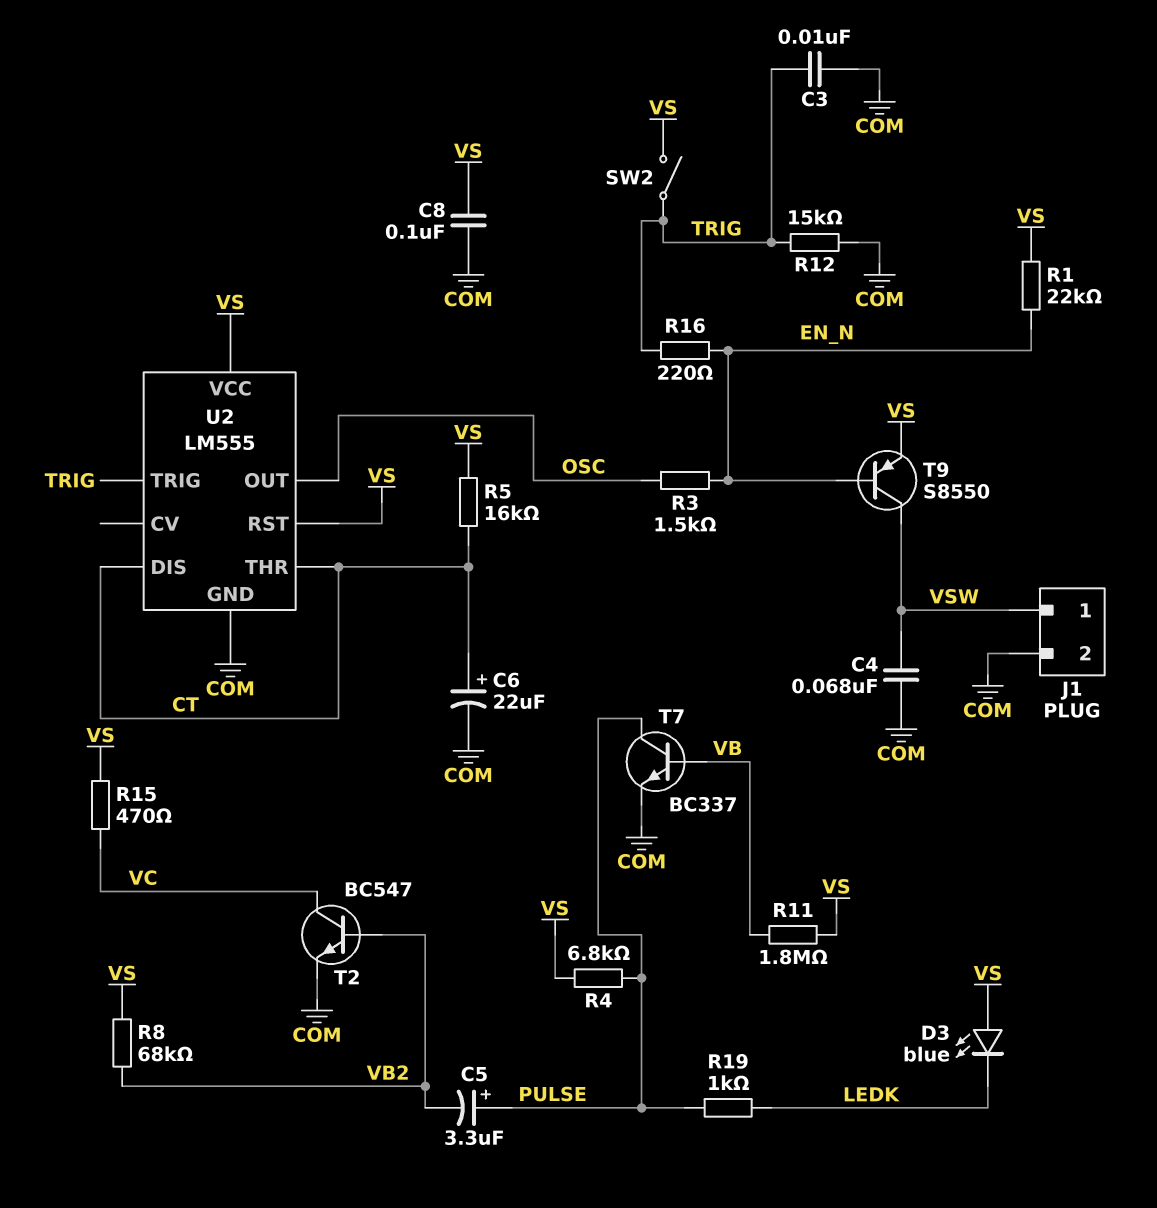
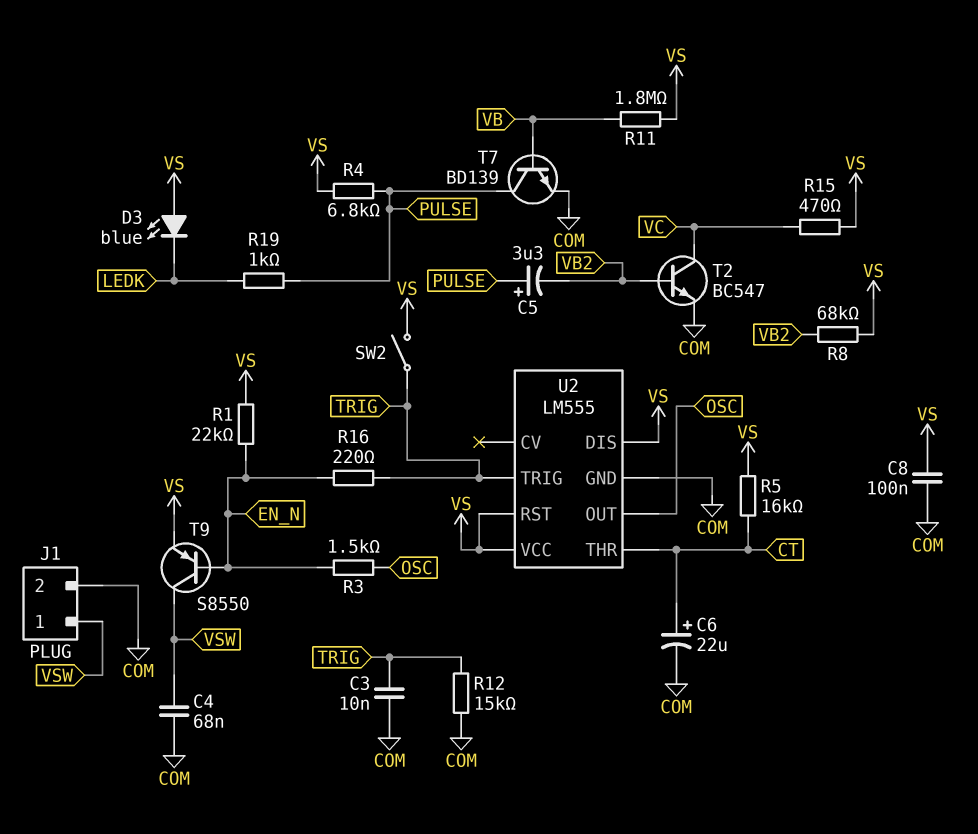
T7: NPN BC337 (B VB, C PULSE, E COM) -> NPN BD139 (B VB, C PULSE, E COM)
U2 pin DIS: CT -> VS

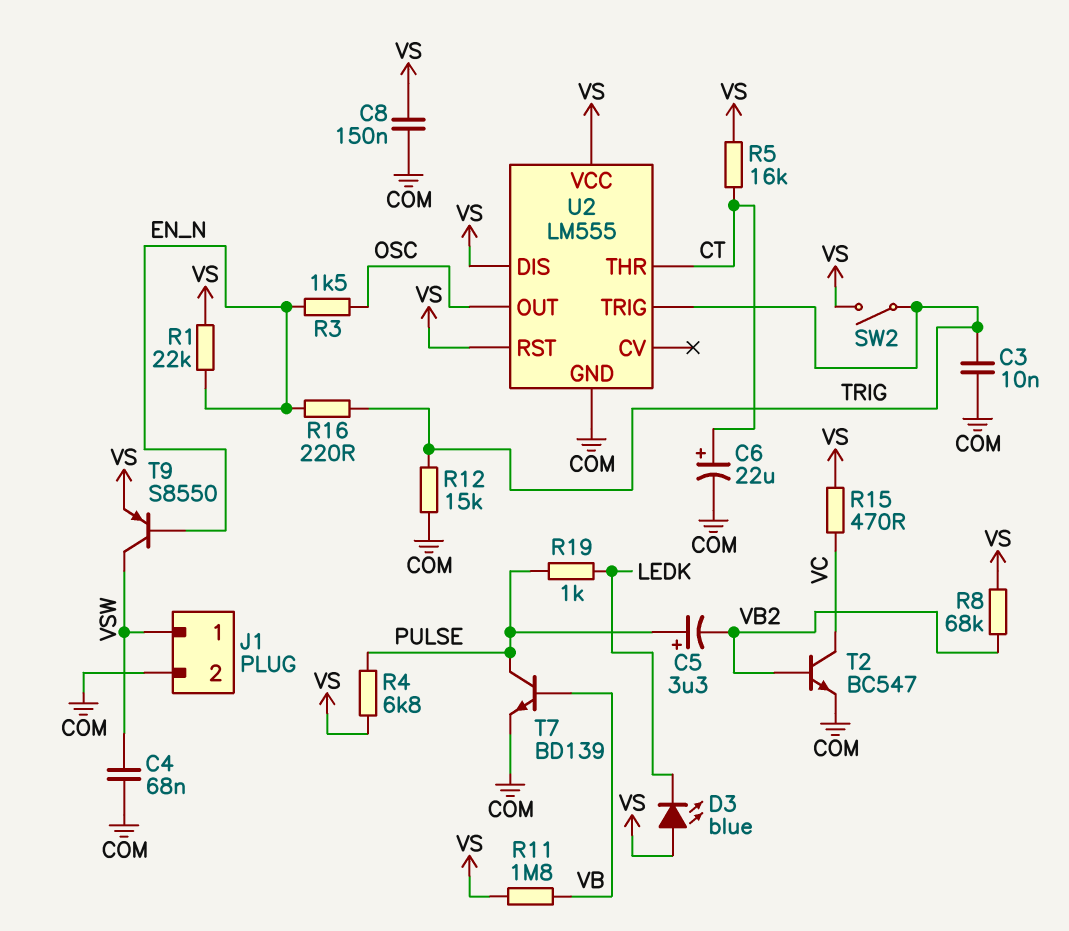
C8: 100nF (COM, VS) -> 150nF (COM, VS)

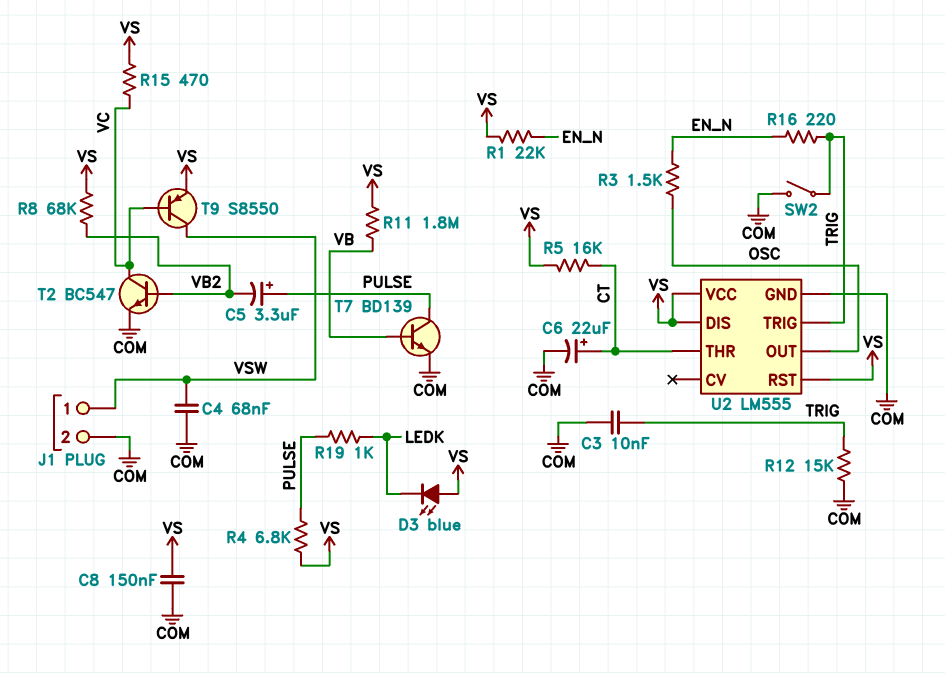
SW2: switch (TRIG, VS) -> switch (COM, TRIG)
T9: PNP S8550 (B EN_N, C VSW, E VS) -> PNP S8550 (B VC, C VSW, E VS)

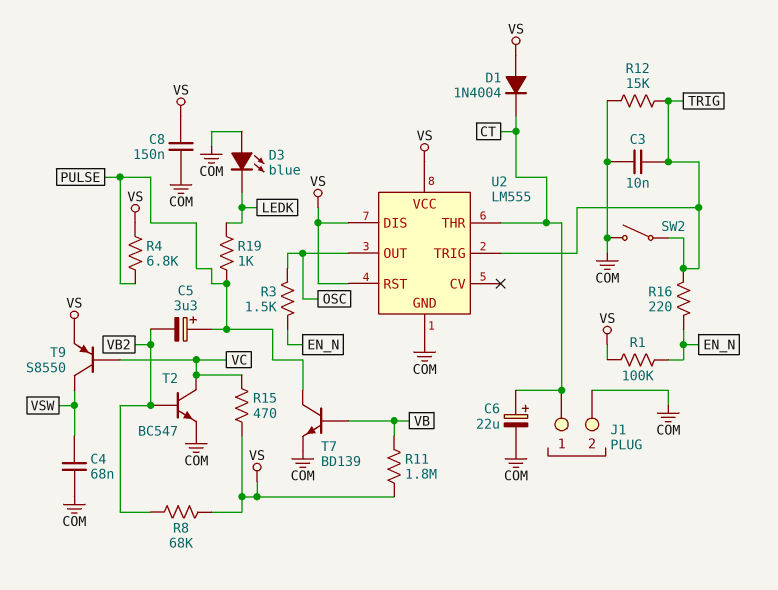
D1: none -> diode 1N4004 (A VS, K CT)
D3: LED blue (A VS, K LEDK) -> LED blue (A COM, K LEDK)
J1 pin 1: VSW -> CT
R1: 22k (EN_N, VS) -> 100k (EN_N, VS)
R5: 16k (CT, VS) -> none

